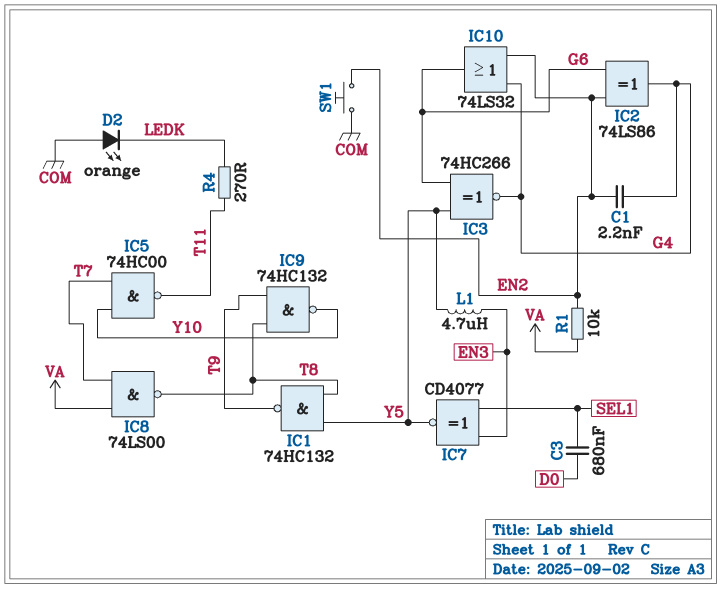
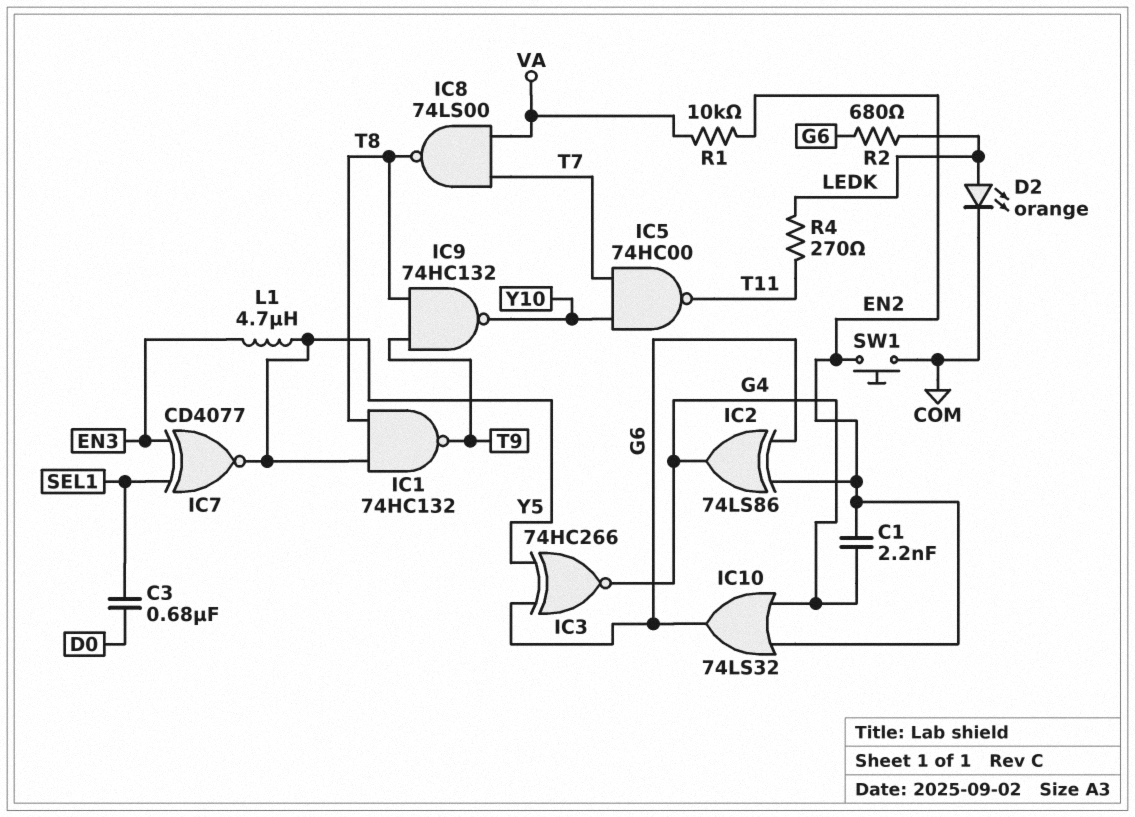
D2: LED orange (A COM, K LEDK) -> LED orange (A LEDK, K COM)
R2: none -> 680 (G6, LEDK)

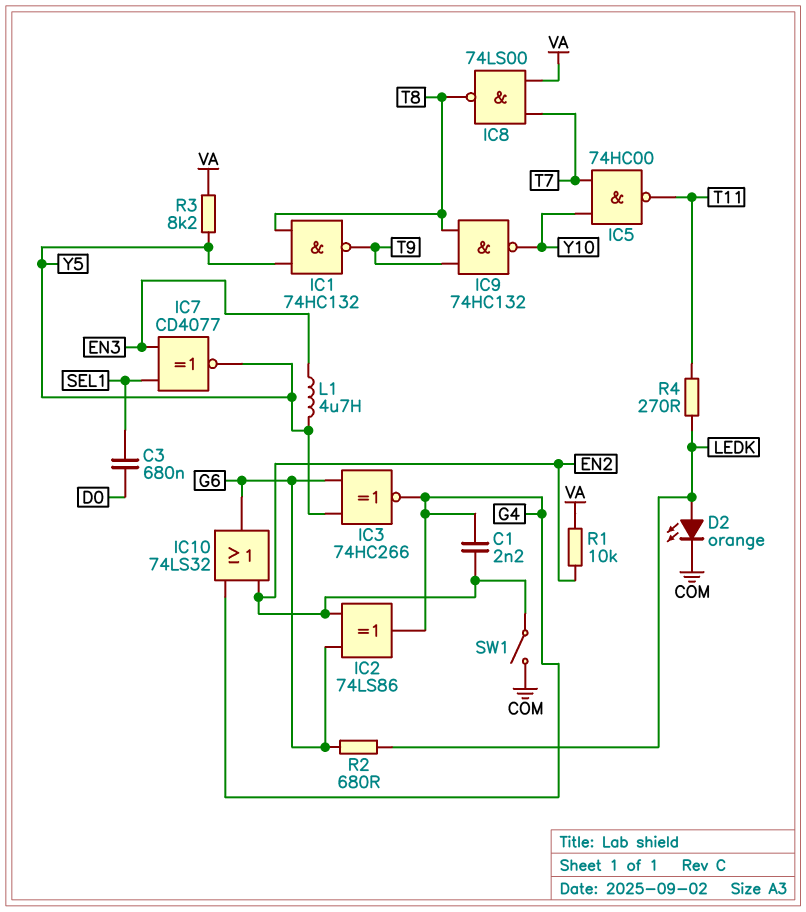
R3: none -> 8.2k (VA, Y5)
SW1: button (COM, EN2) -> switch (COM, EN2)

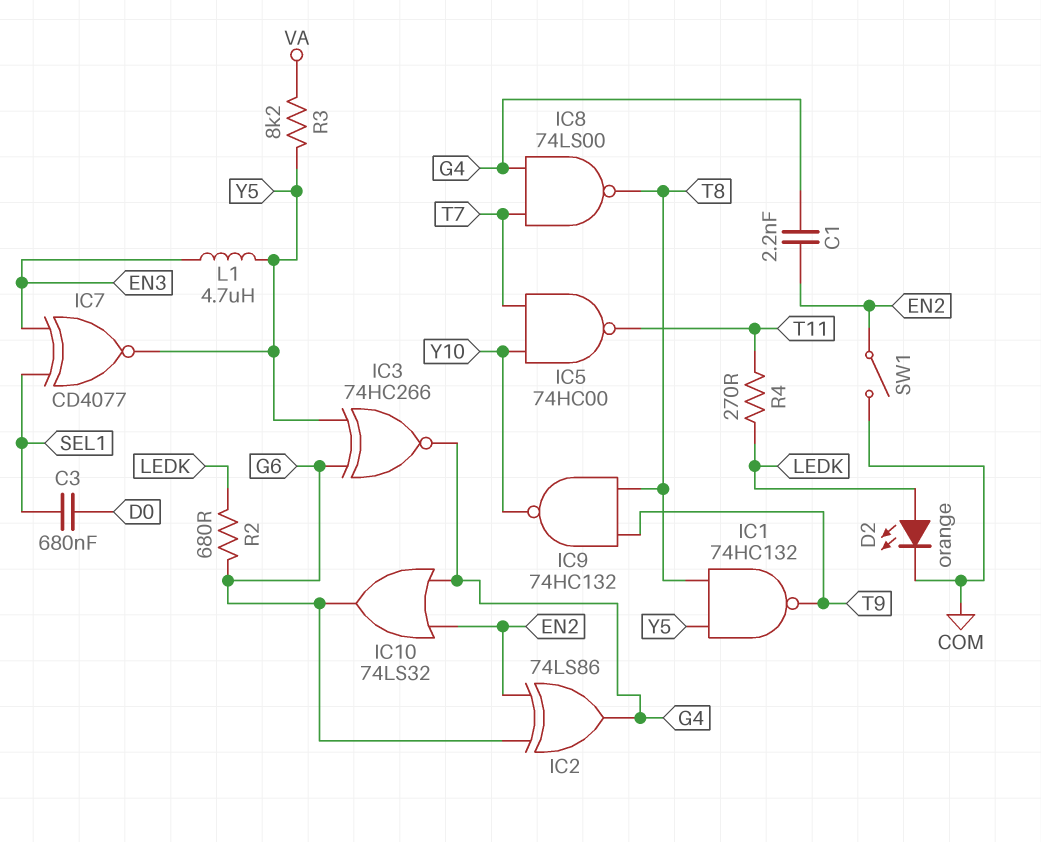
IC8: NAND 74LS00 (in T7, in VA, out T8) -> NAND 74LS00 (in G4, in T7, out T8)
R1: 10k (EN2, VA) -> none

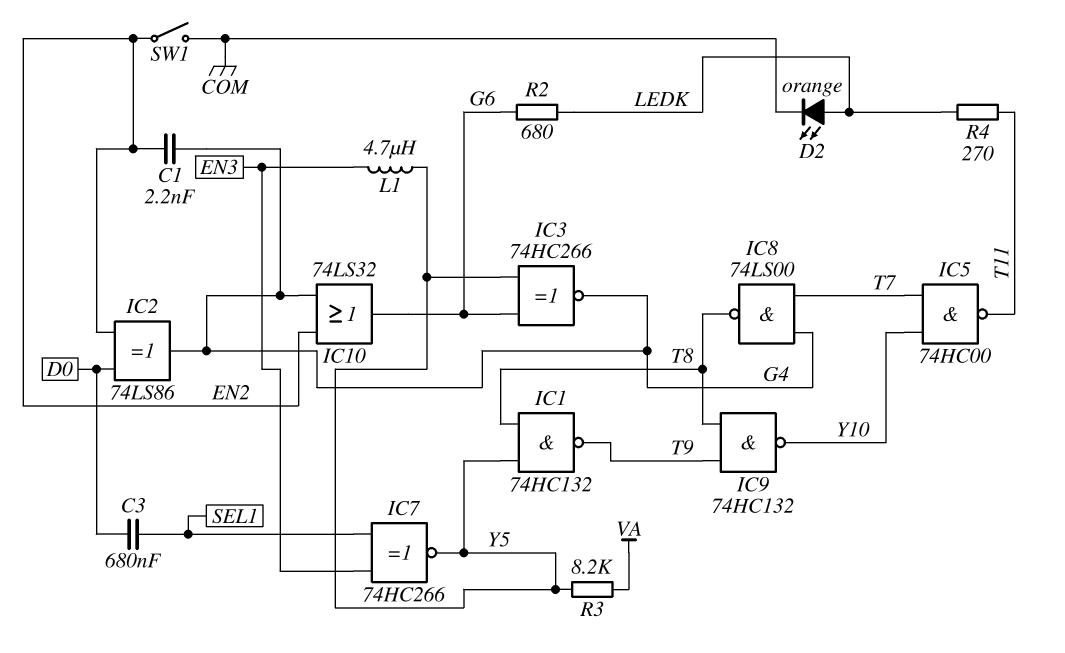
IC2: XOR 74LS86 (in EN2, in G6, out G4) -> XOR 74LS86 (in D0, in EN2, out G4)
IC7: XNOR CD4077 (in EN3, in SEL1, out Y5) -> XNOR 74HC266 (in EN3, in SEL1, out Y5)

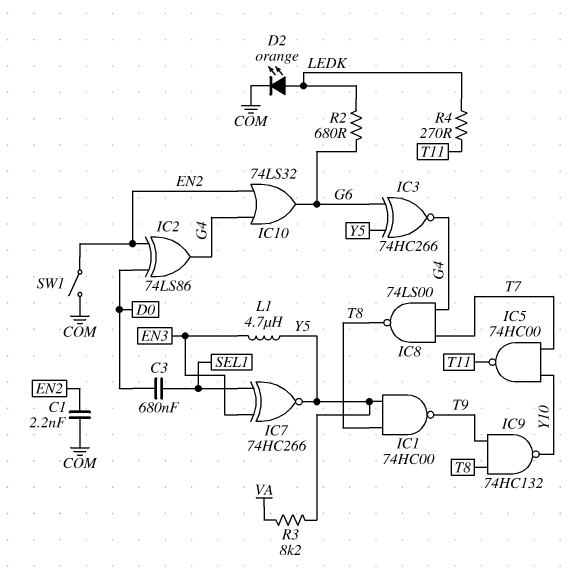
C1: 2.2nF (EN2, G4) -> 2.2nF (COM, EN2)
IC1: NAND 74HC132 (in T8, in Y5, out T9) -> NAND 74HC00 (in T8, in Y5, out T9)

